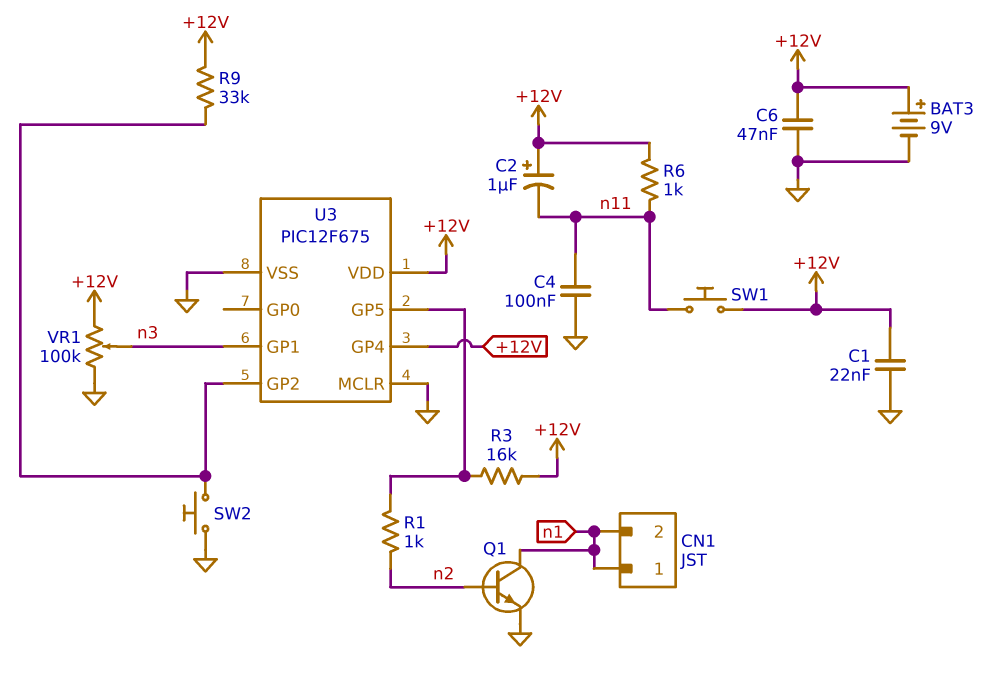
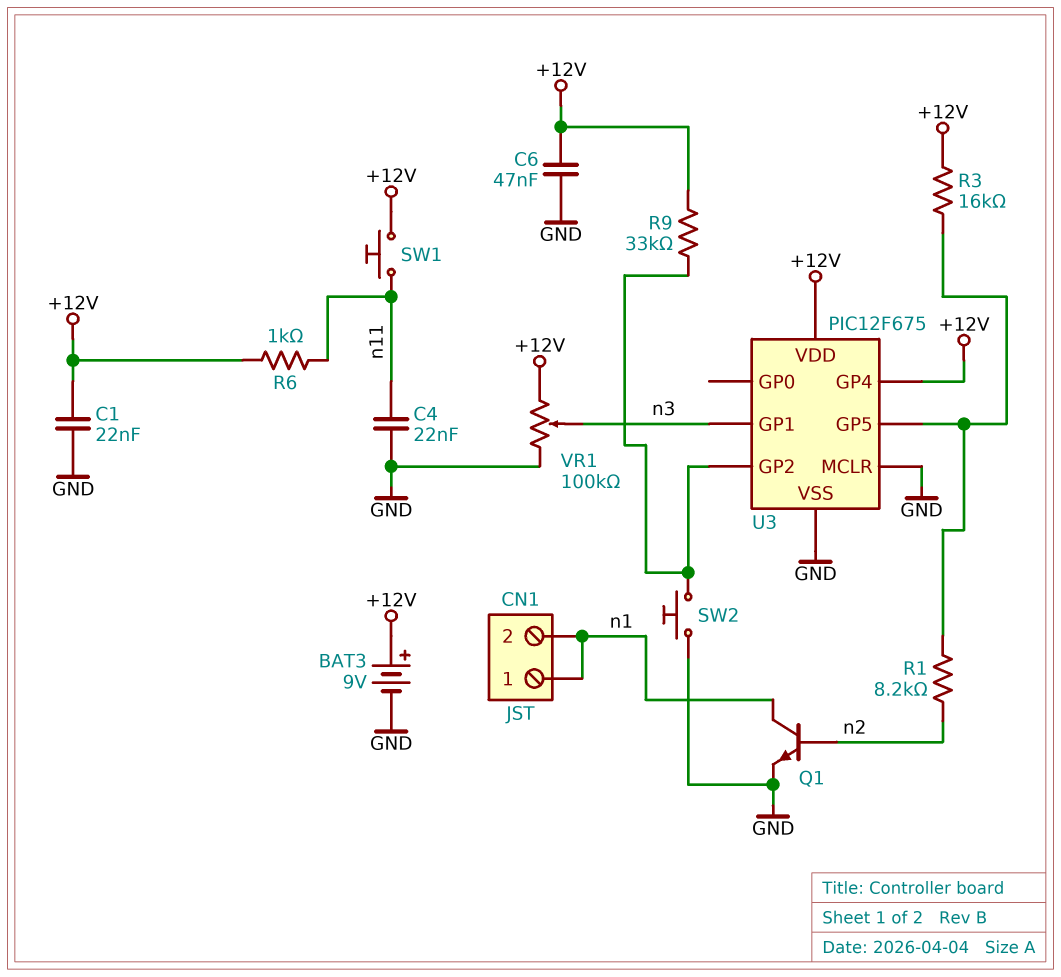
C2: 1uF (plus +12V, minus n11) -> none
C4: 100nF (GND, n11) -> 22nF (GND, n11)
R1: 1k (U3/GP5, n2) -> 8.2k (U3/GP5, n2)

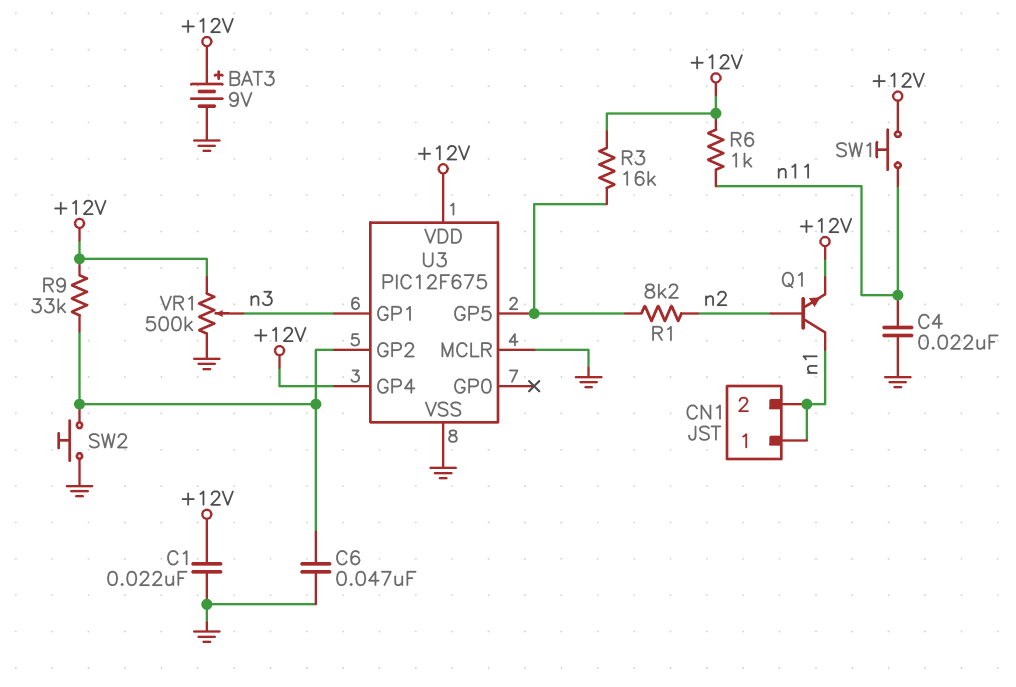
C6: 47nF (+12V, GND) -> 47nF (GND, U3/GP2)
Q1: NPN (B n2, C n1, E GND) -> NPN (B n2, C n1, E +12V)
VR1: 100k (+12V, GND, wiper n3) -> 500k (+12V, GND, wiper n3)

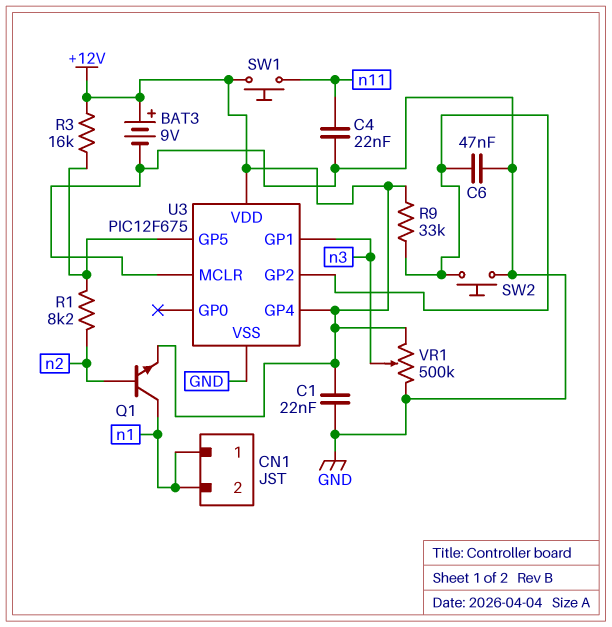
R6: 1k (+12V, n11) -> none

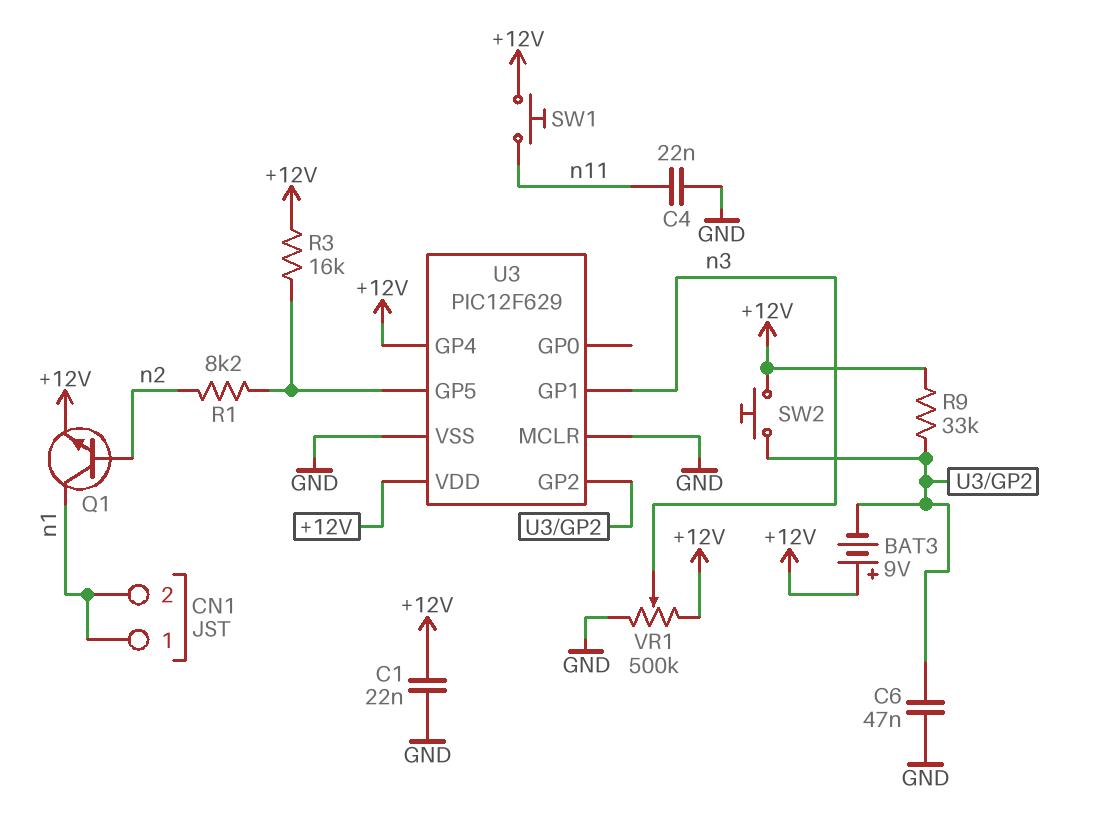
BAT3: 9V (plus +12V, minus GND) -> 9V (plus +12V, minus U3/GP2)
SW2: button (GND, U3/GP2) -> button (+12V, U3/GP2)
U3: PIC12F675 -> PIC12F629

